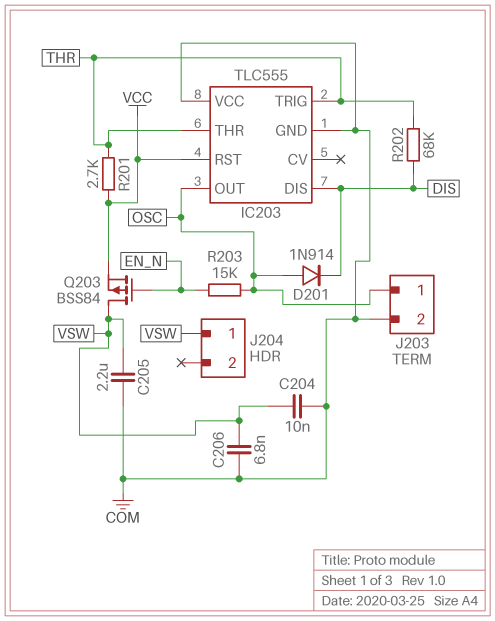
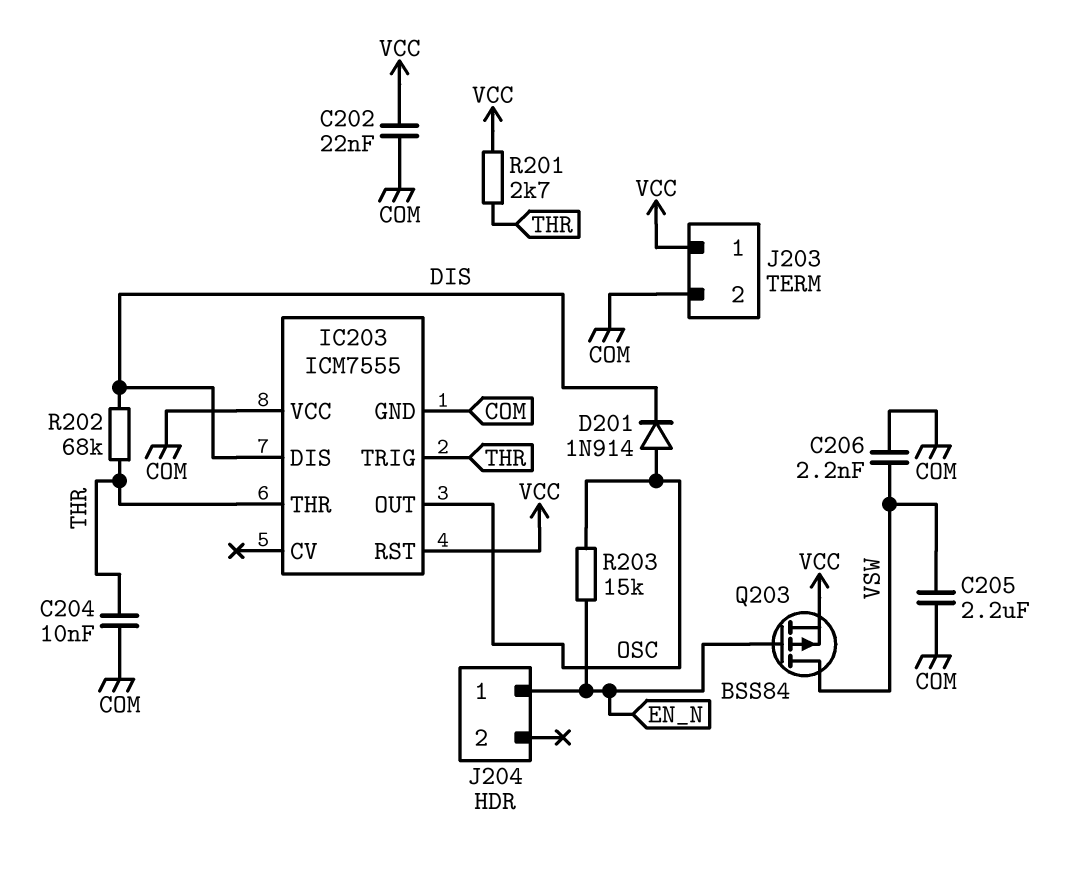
C202: none -> 22nF (COM, VCC)
C204: 10nF (COM, VSW) -> 10nF (COM, THR)
C206: 6.8nF (COM, VSW) -> 2.2nF (COM, VSW)
IC203: TLC555 -> ICM7555
J203 pin 1: OSC -> VCC
J204 pin 1: VSW -> EN_N

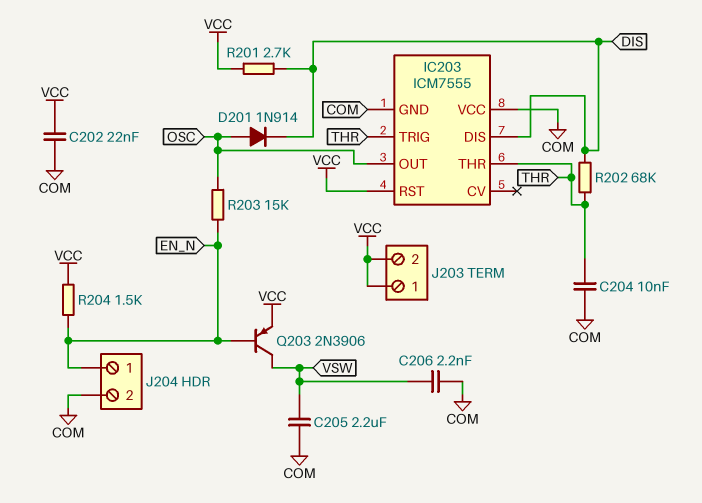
J203 pin 2: COM -> VCC
J204 pin 2: none -> COM
Q203: PMOS BSS84 (G EN_N, D VSW, S VCC) -> PNP 2N3906 (B EN_N, C VSW, E VCC)
R201: 2.7k (THR, VCC) -> 2.7k (DIS, VCC)
R204: none -> 1.5k (EN_N, VCC)

